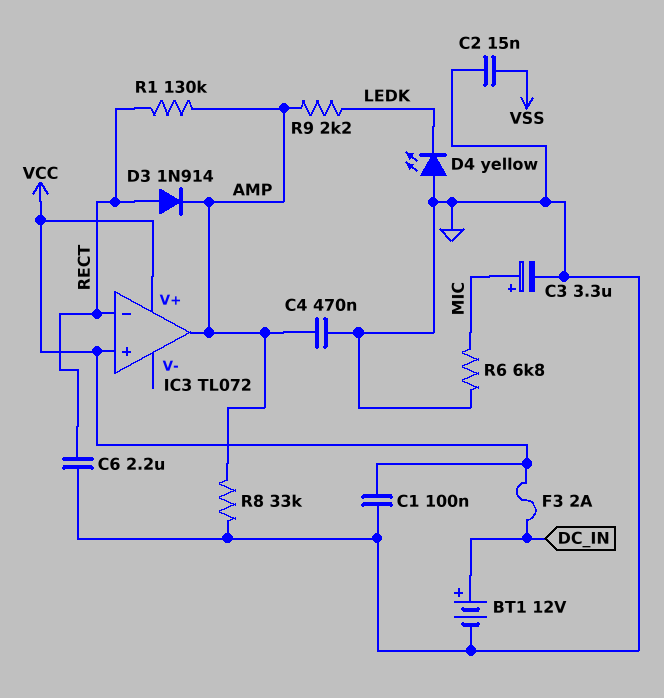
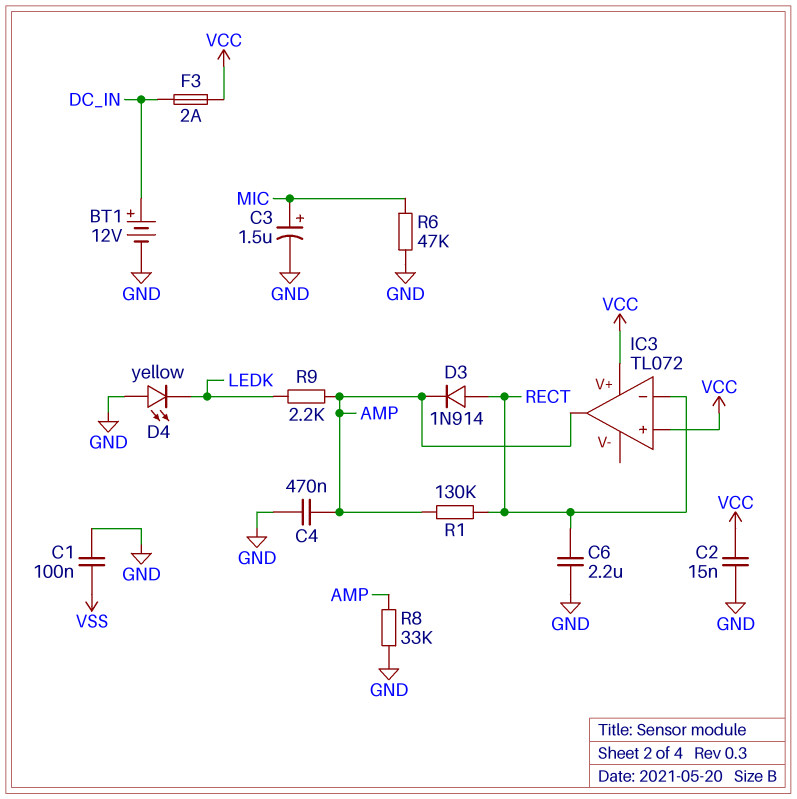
C1: 100nF (GND, VCC) -> 100nF (GND, VSS)
C2: 15nF (GND, VSS) -> 15nF (GND, VCC)
C3: 3.3uF (plus MIC, minus GND) -> 1.5uF (plus MIC, minus GND)
R6: 6.8k (GND, MIC) -> 47k (GND, MIC)

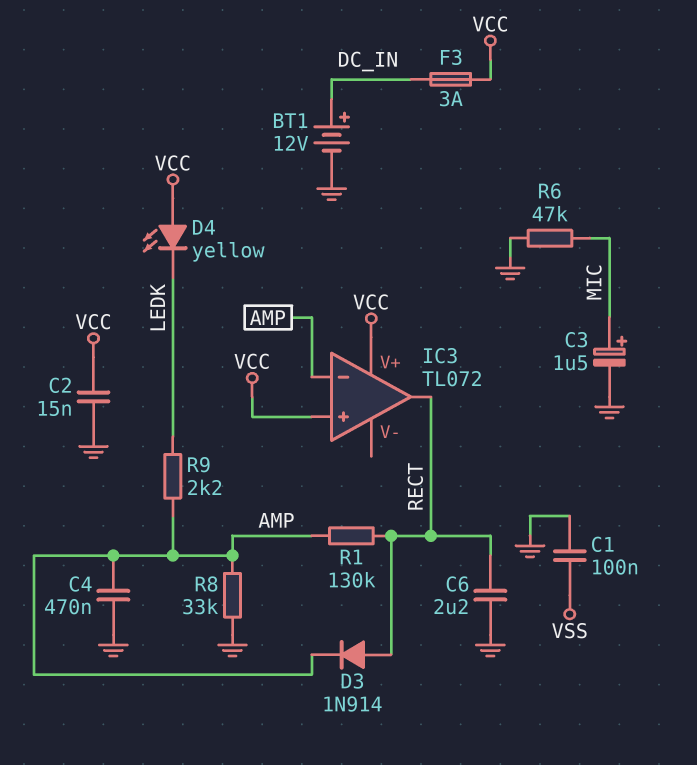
D4: LED yellow (A GND, K LEDK) -> LED yellow (A VCC, K LEDK)
F3: 2A (DC_IN, VCC) -> 3A (DC_IN, VCC)
IC3 pin in-: RECT -> AMP
IC3 pin out: AMP -> RECT

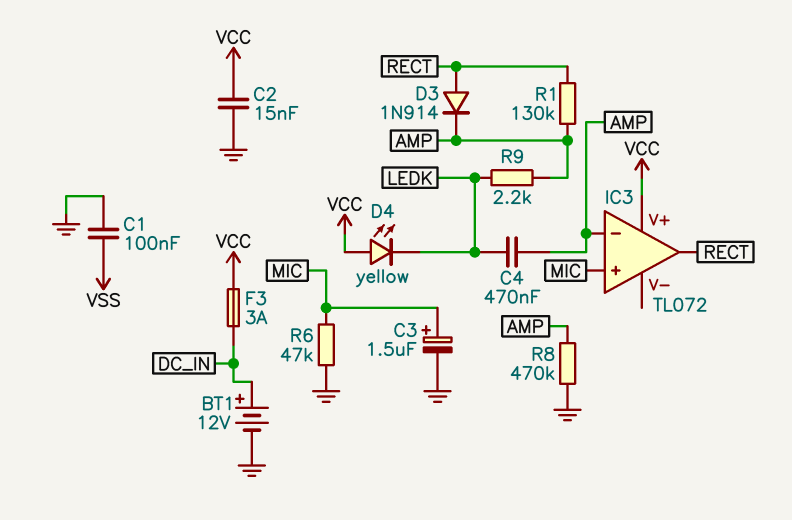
C4: 470nF (AMP, GND) -> 470nF (AMP, LEDK)
C6: 2.2uF (GND, RECT) -> none
IC3 pin in+: VCC -> MIC
R8: 33k (AMP, GND) -> 470k (AMP, GND)

